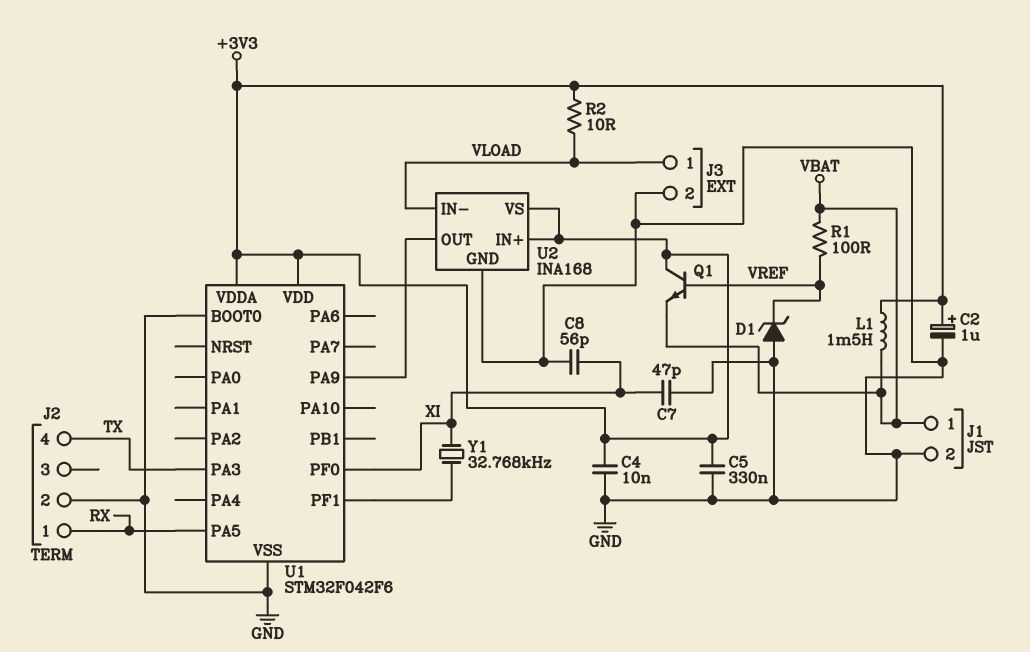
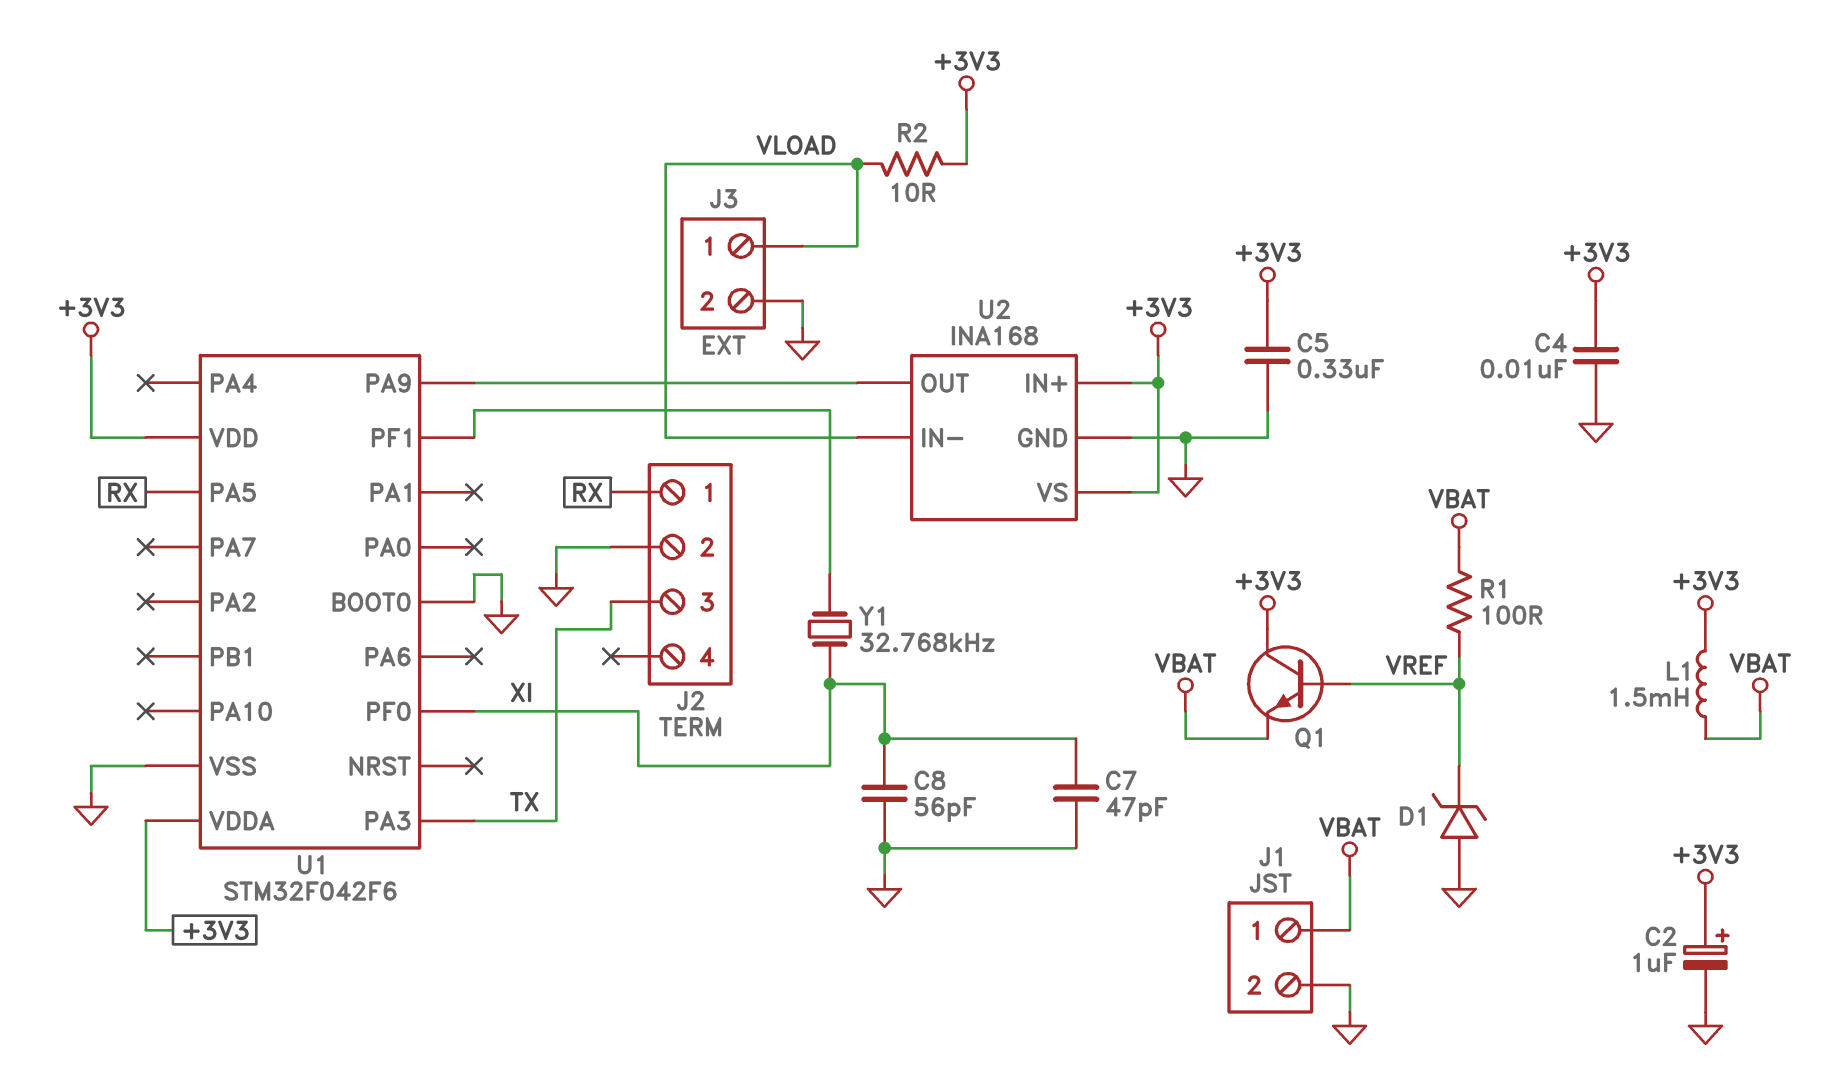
J2 pin 3: none -> TX
J2 pin 4: TX -> none

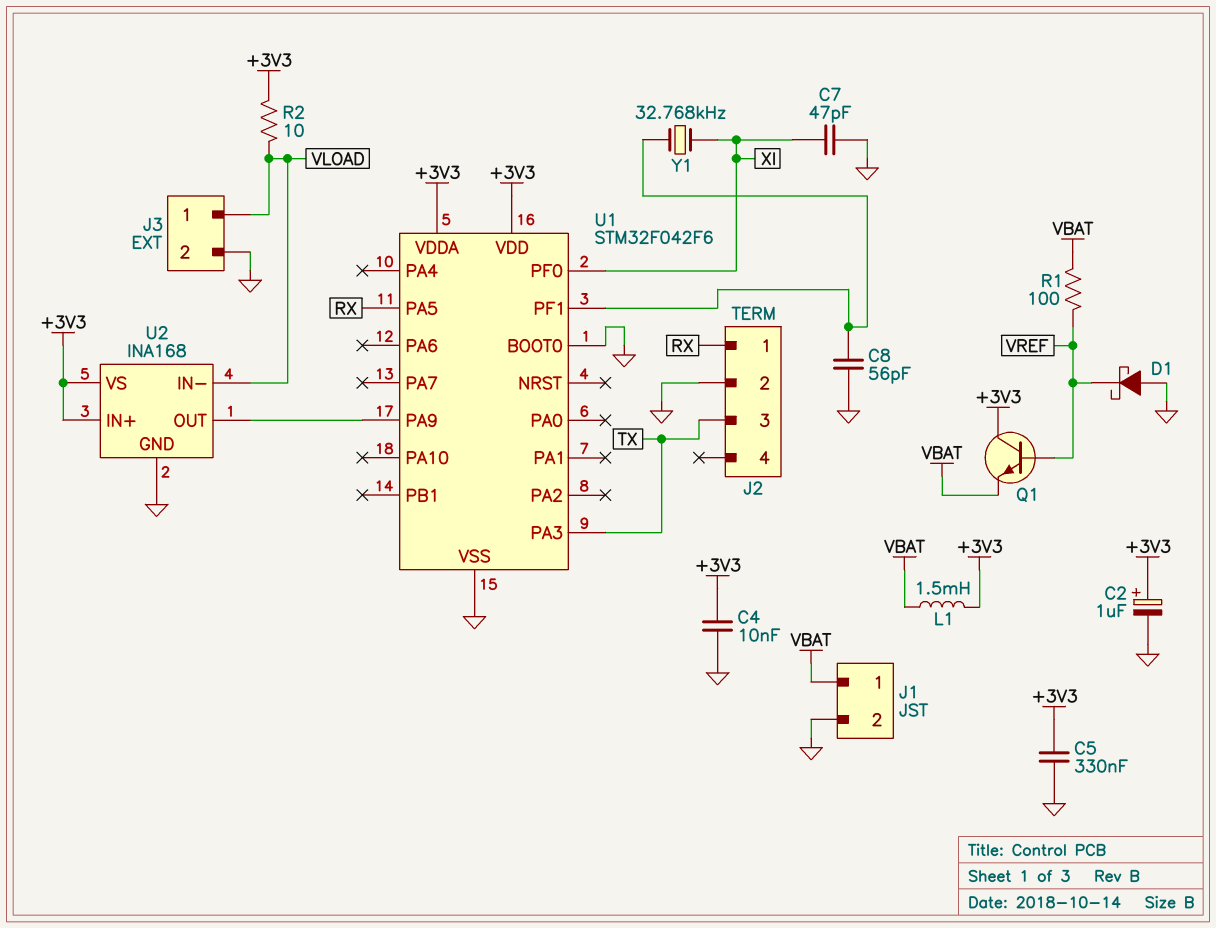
C8: 56pF (GND, XI) -> 56pF (GND, U1/PF1)
D1: zener (A GND, K VREF) -> schottky (A GND, K VREF)

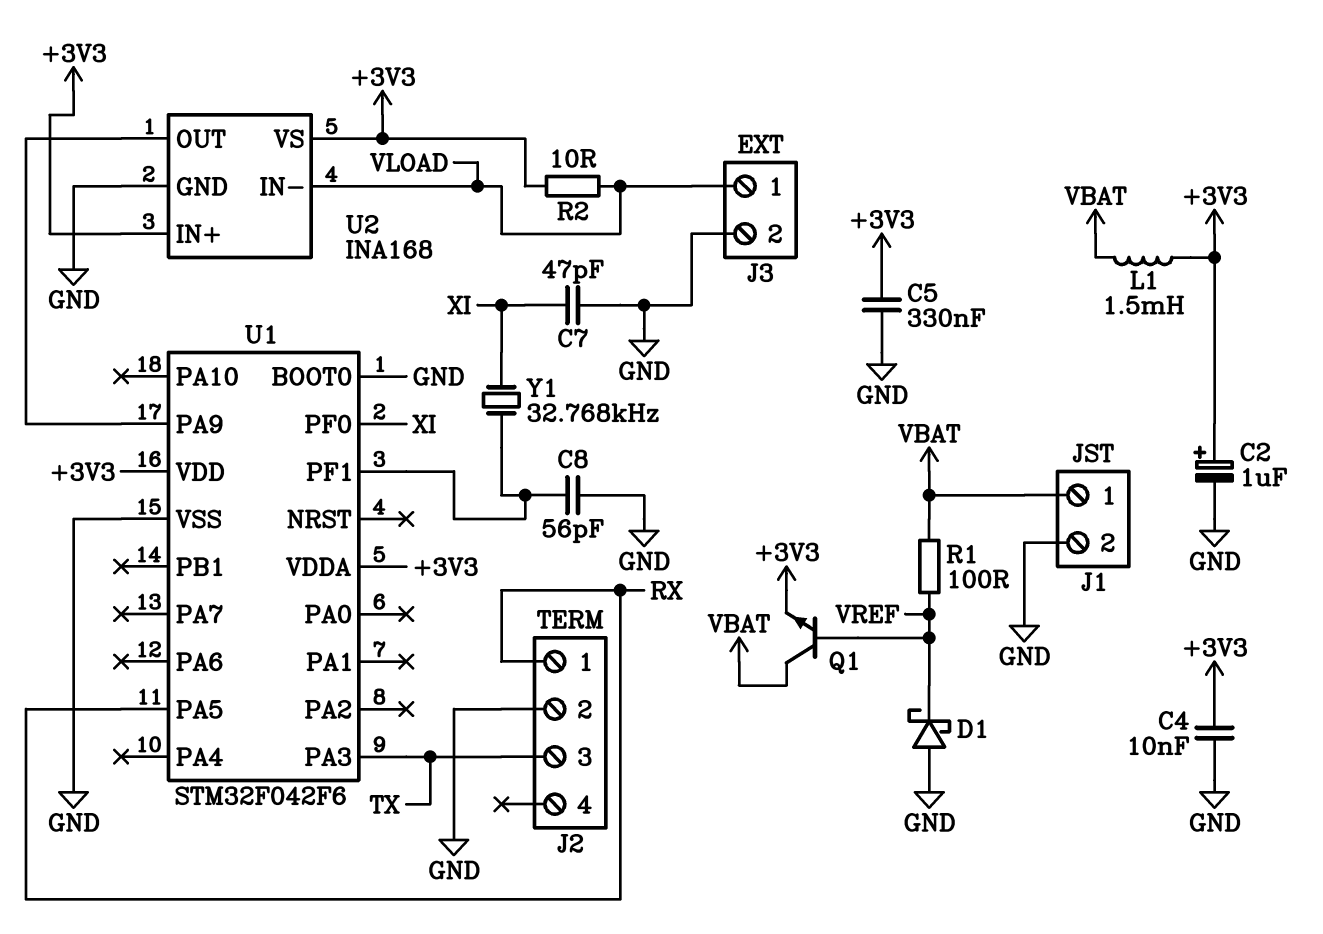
Q1: NPN (B VREF, C +3V3, E VBAT) -> NPN (B VREF, C VBAT, E +3V3)

